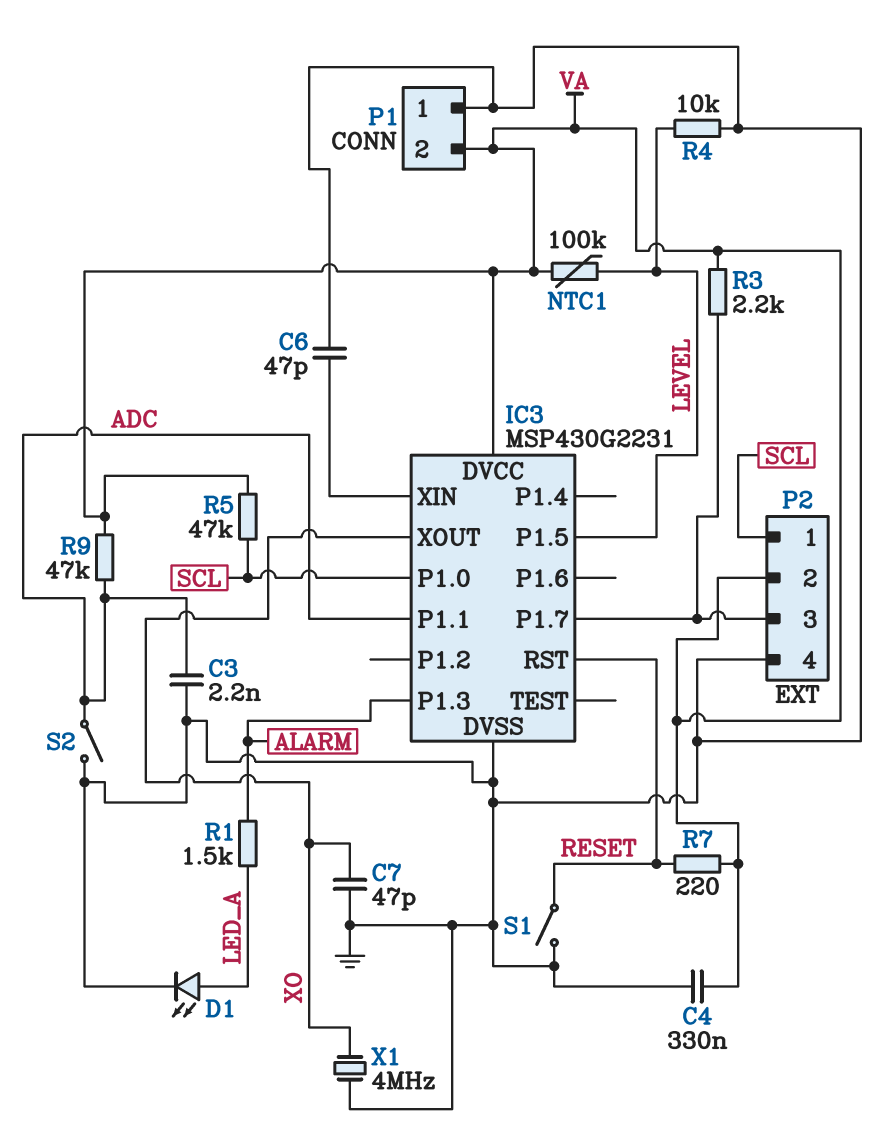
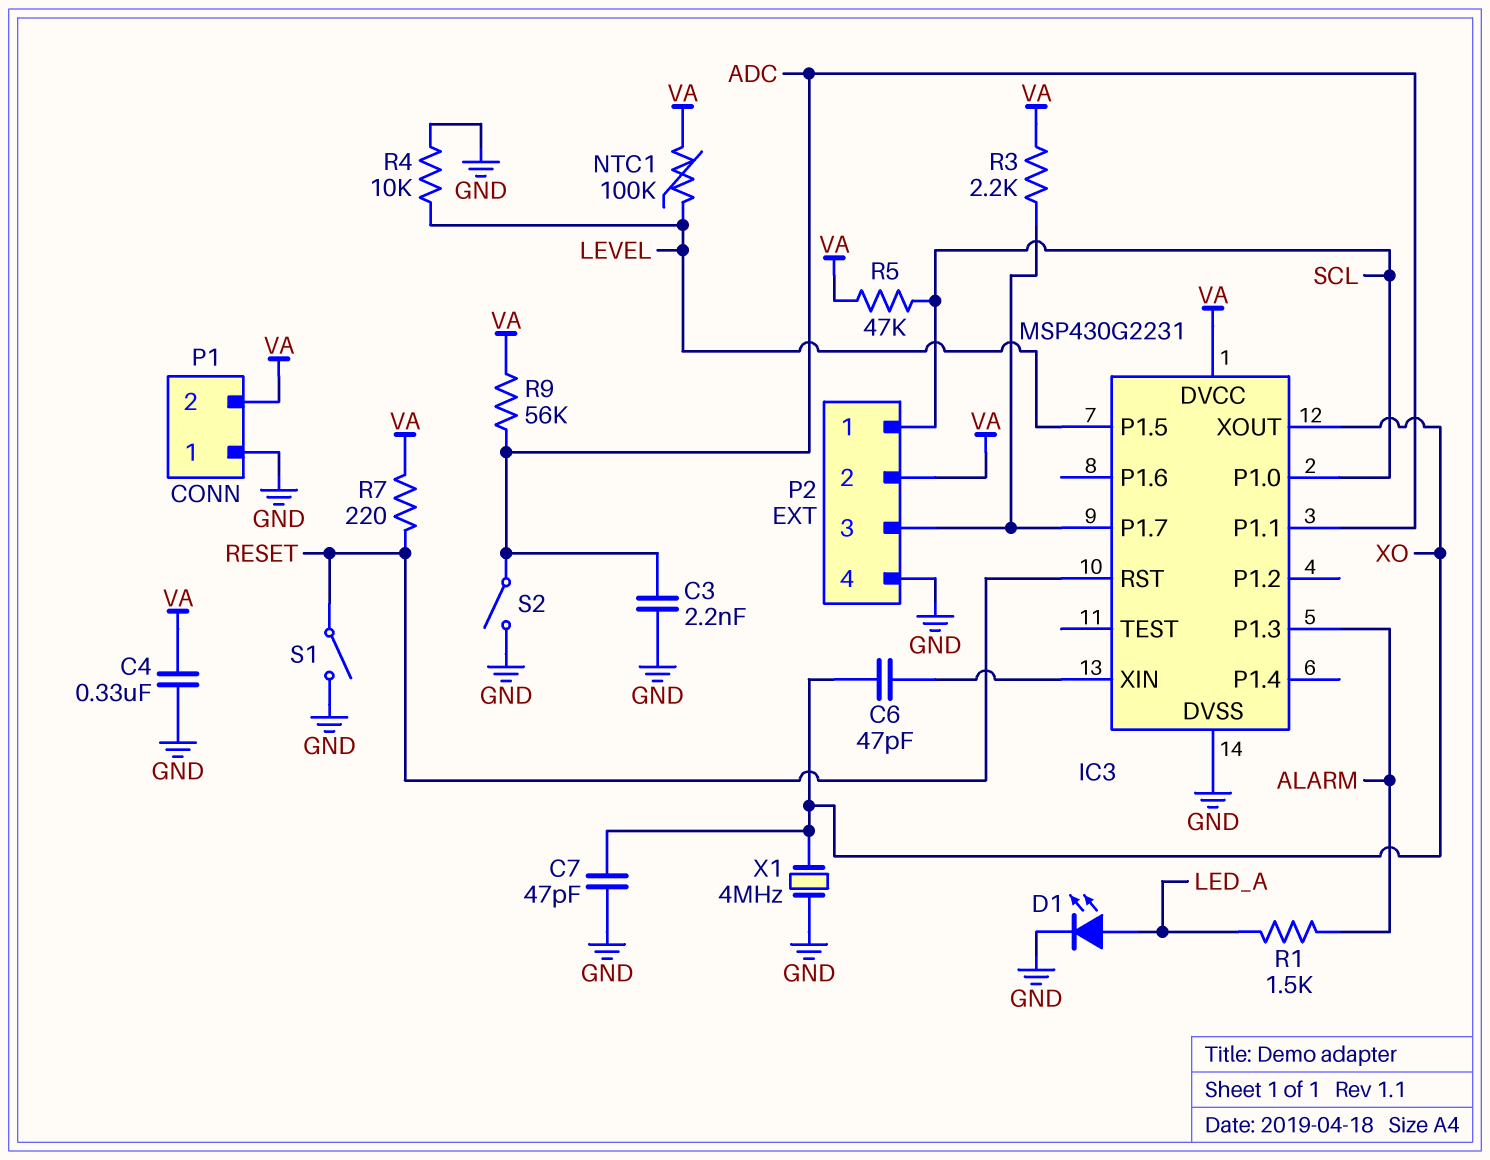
C6: 47pF (GND, IC3/XIN) -> 47pF (IC3/XIN, XO)
R9: 47k (ADC, VA) -> 56k (ADC, VA)

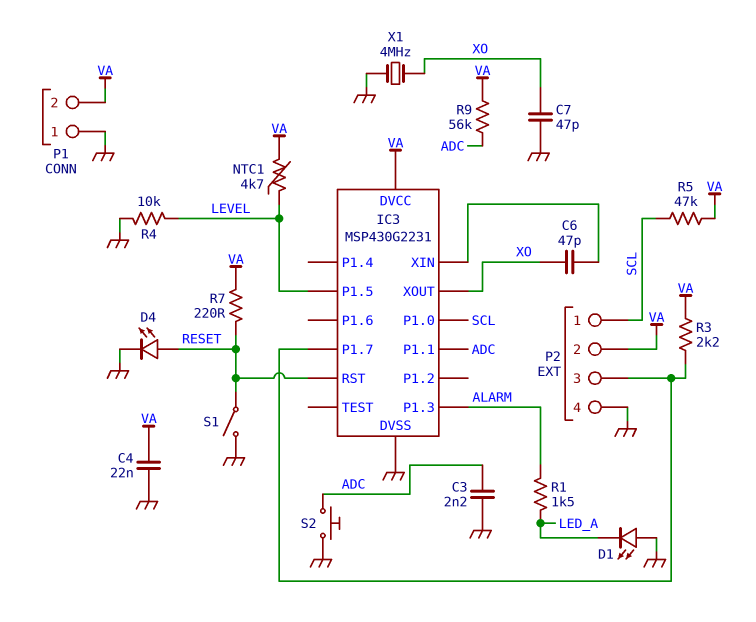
C4: 330nF (GND, VA) -> 22nF (GND, VA)
D1: LED (A LED_A, K GND) -> LED (A GND, K LED_A)
D4: none -> LED (A RESET, K GND)
NTC1: 100k (LEVEL, VA) -> 4.7k (LEVEL, VA)
S2: switch (ADC, GND) -> button (ADC, GND)

